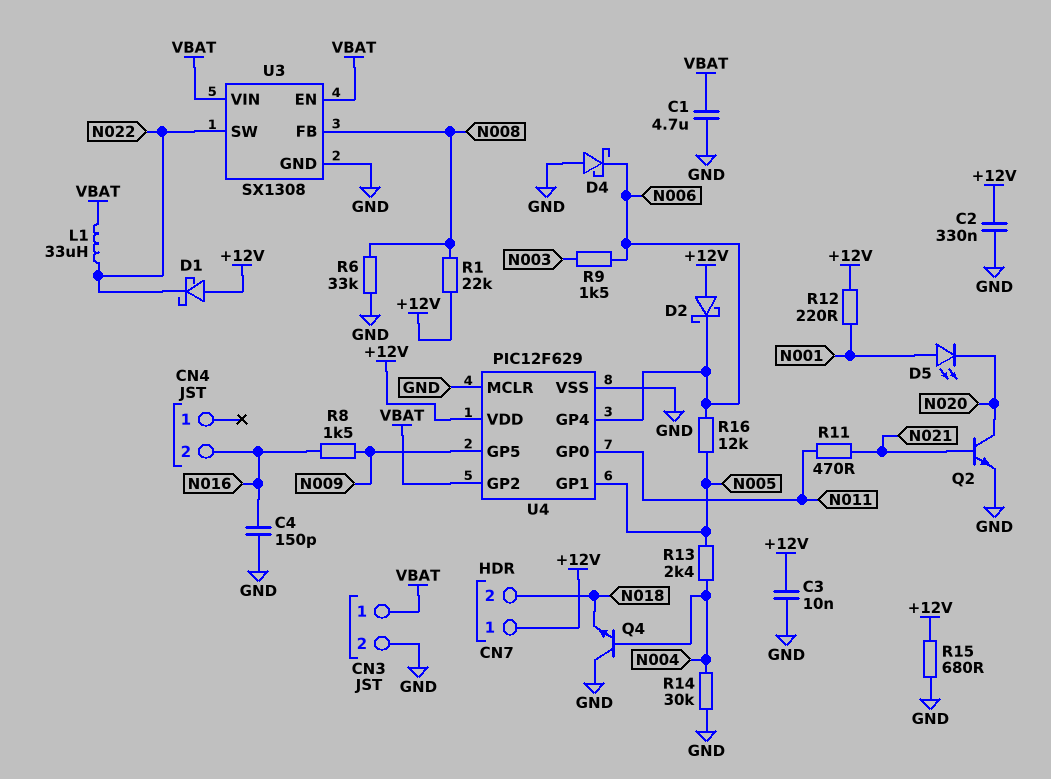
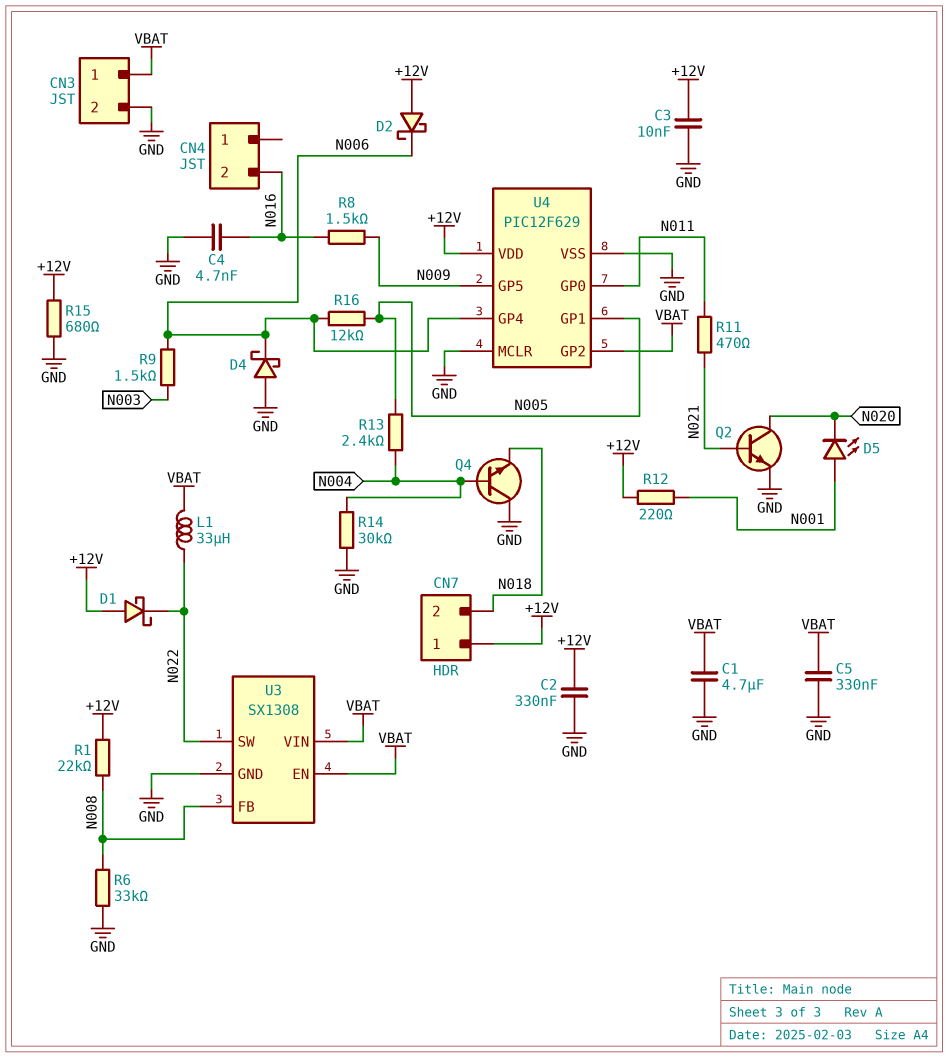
C4: 150pF (GND, N016) -> 4.7nF (GND, N016)
C5: none -> 330nF (GND, VBAT)

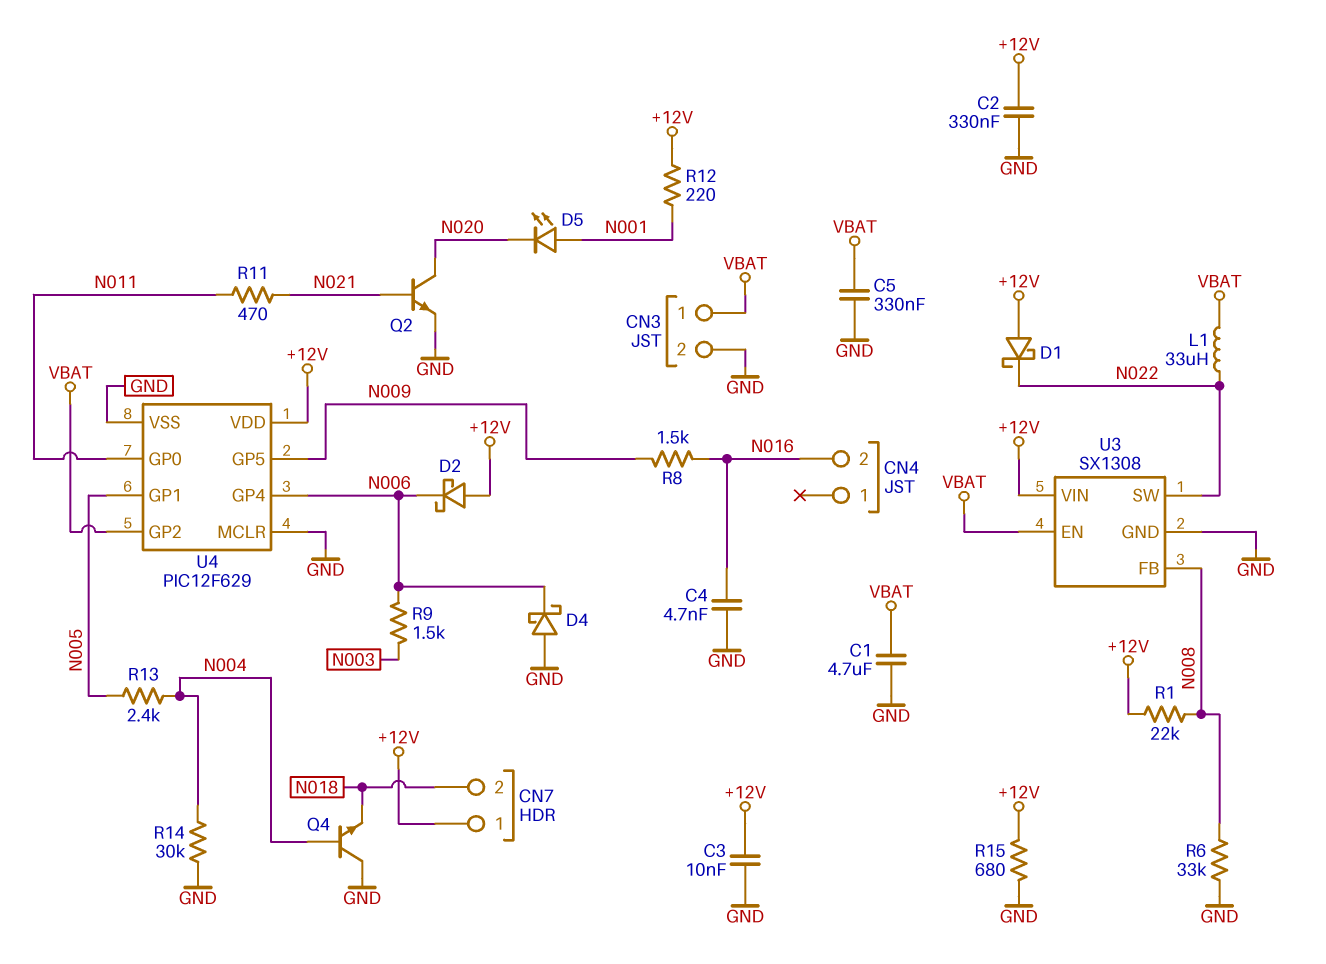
R16: 12k (N005, N006) -> none
U3 pin VIN: VBAT -> +12V

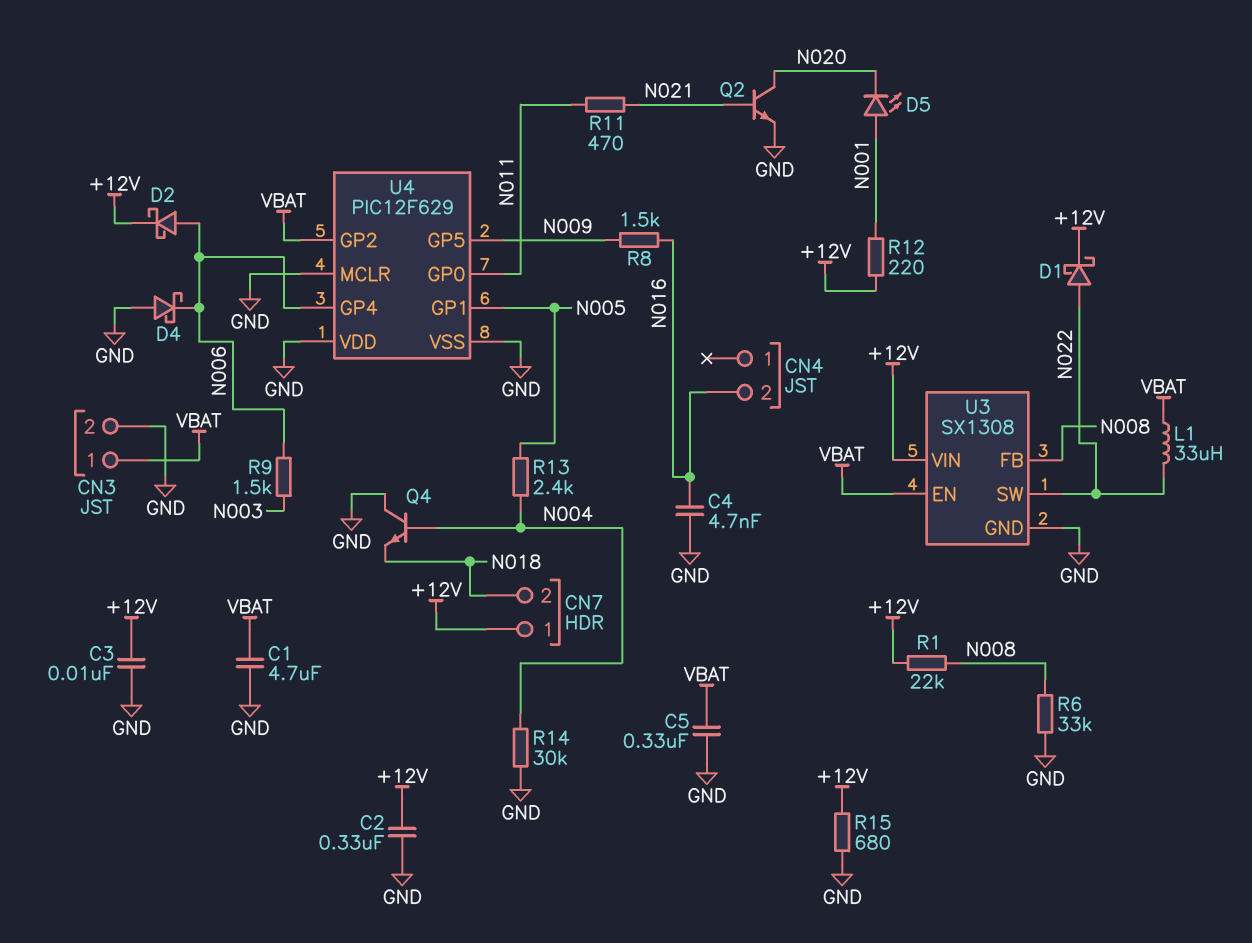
D1: schottky (A +12V, K N022) -> schottky (A N022, K +12V)
D2: schottky (A +12V, K N006) -> schottky (A N006, K +12V)
U4 pin VDD: +12V -> GND

